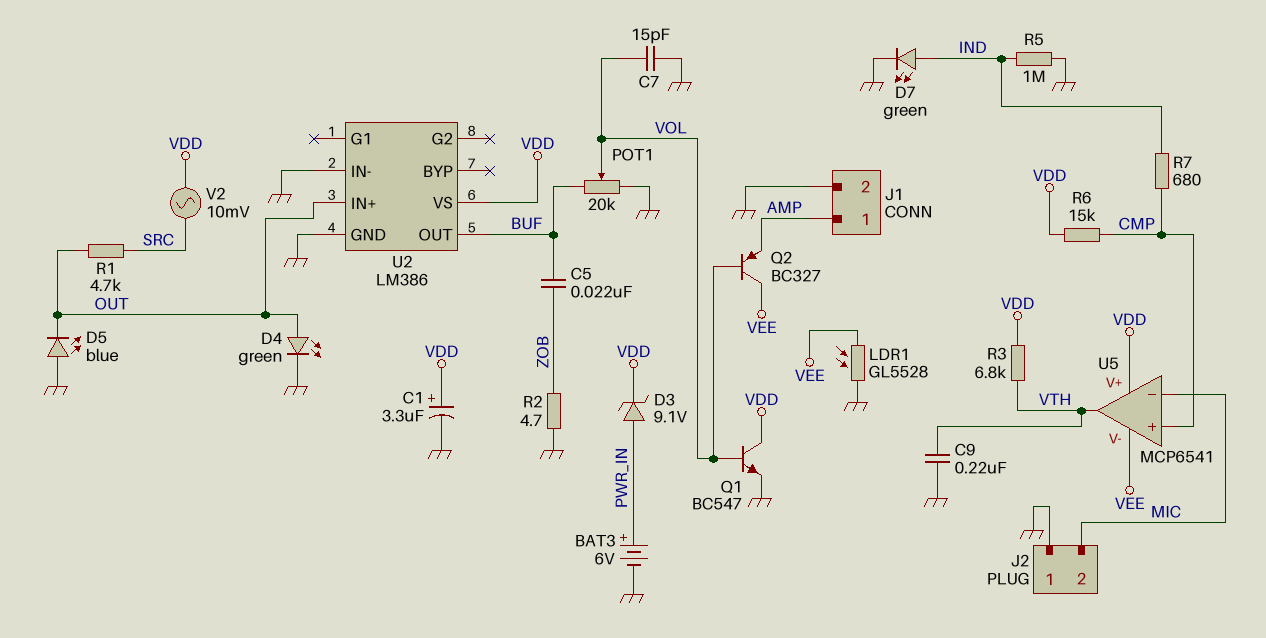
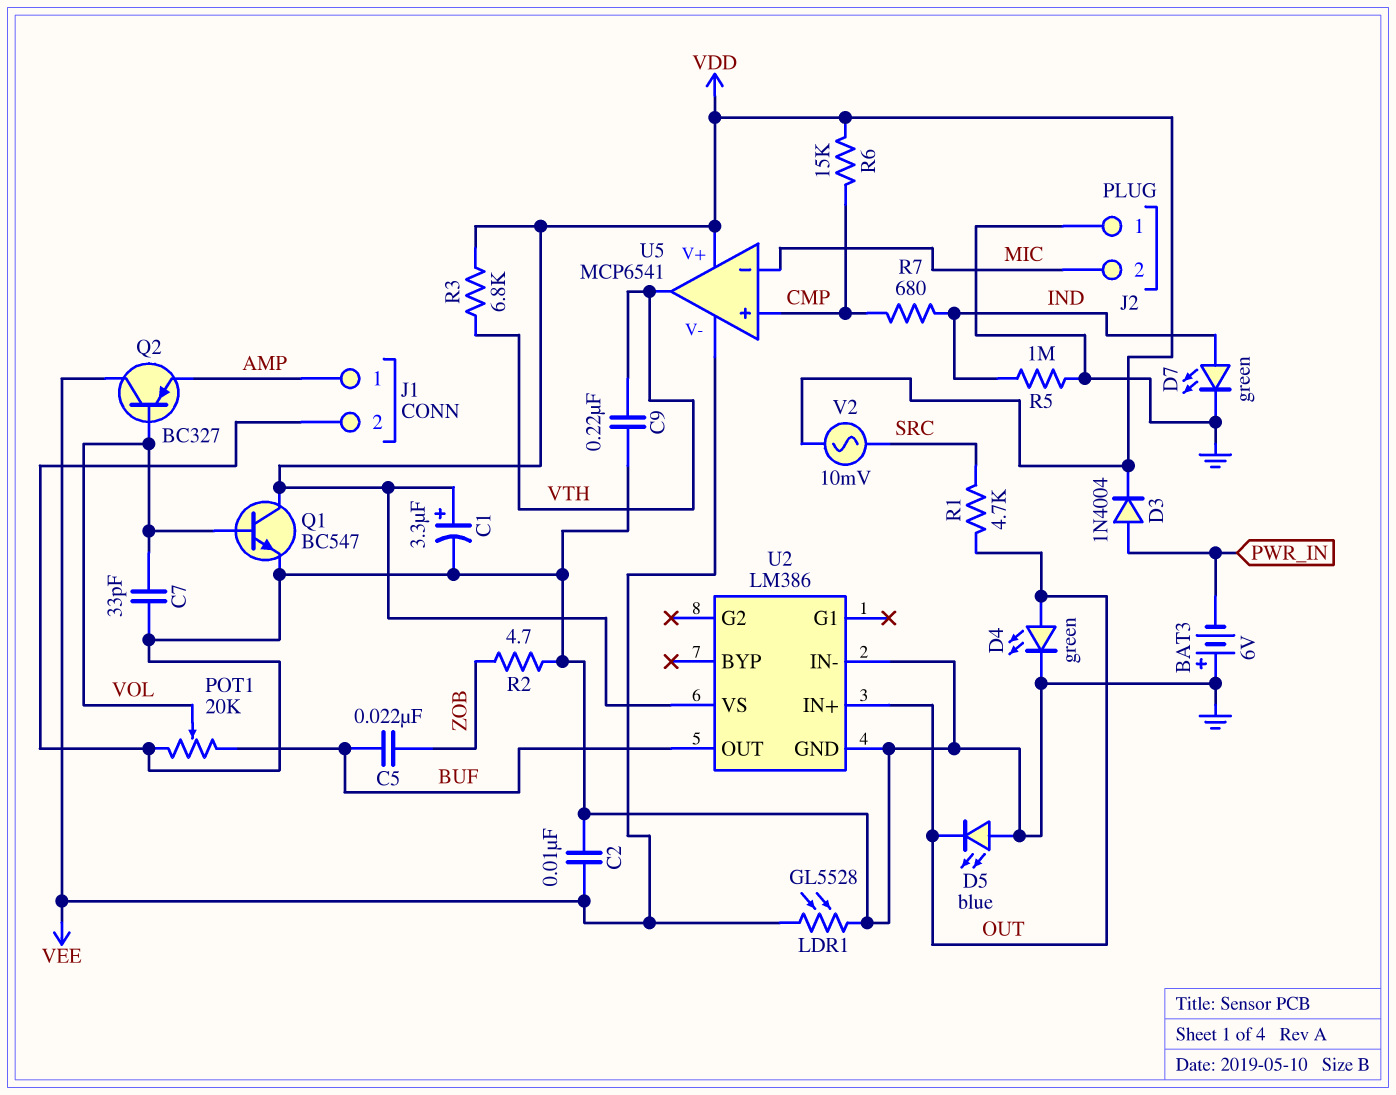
BAT3: 6V (plus PWR_IN, minus GND) -> 6V (plus GND, minus PWR_IN)
C2: none -> 10nF (GND, VEE)
C7: 15pF (GND, VOL) -> 33pF (GND, VOL)
D3: zener 9.1V (A PWR_IN, K VDD) -> diode 1N4004 (A PWR_IN, K VDD)

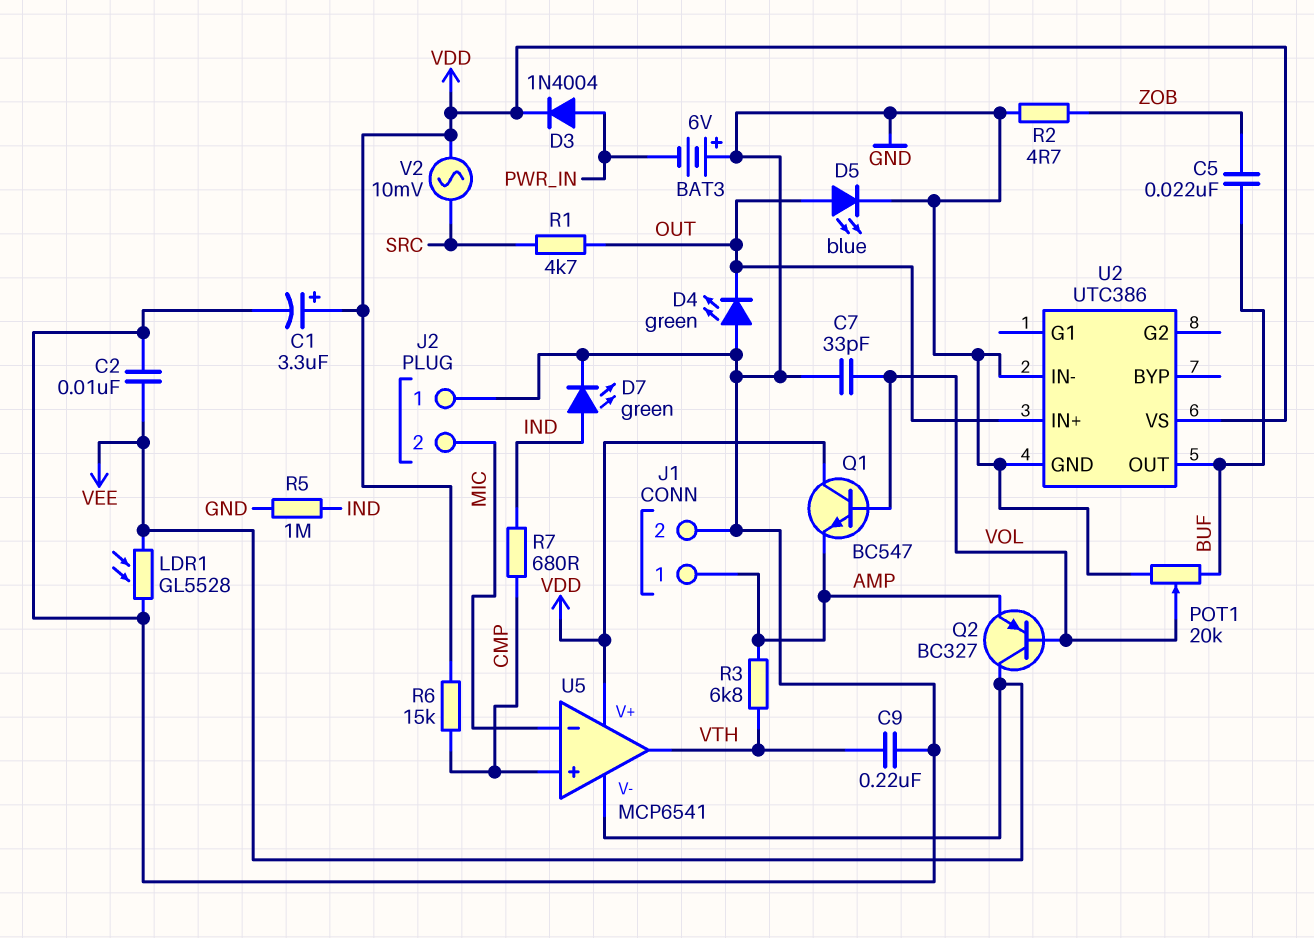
D4: LED green (A OUT, K GND) -> LED green (A GND, K OUT)
D5: LED blue (A GND, K OUT) -> LED blue (A OUT, K GND)
Q1: NPN BC547 (B VOL, C VDD, E GND) -> NPN BC547 (B VOL, C VDD, E AMP)
R3: 6.8k (VDD, VTH) -> 6.8k (AMP, VTH)
U2: LM386 -> UTC386

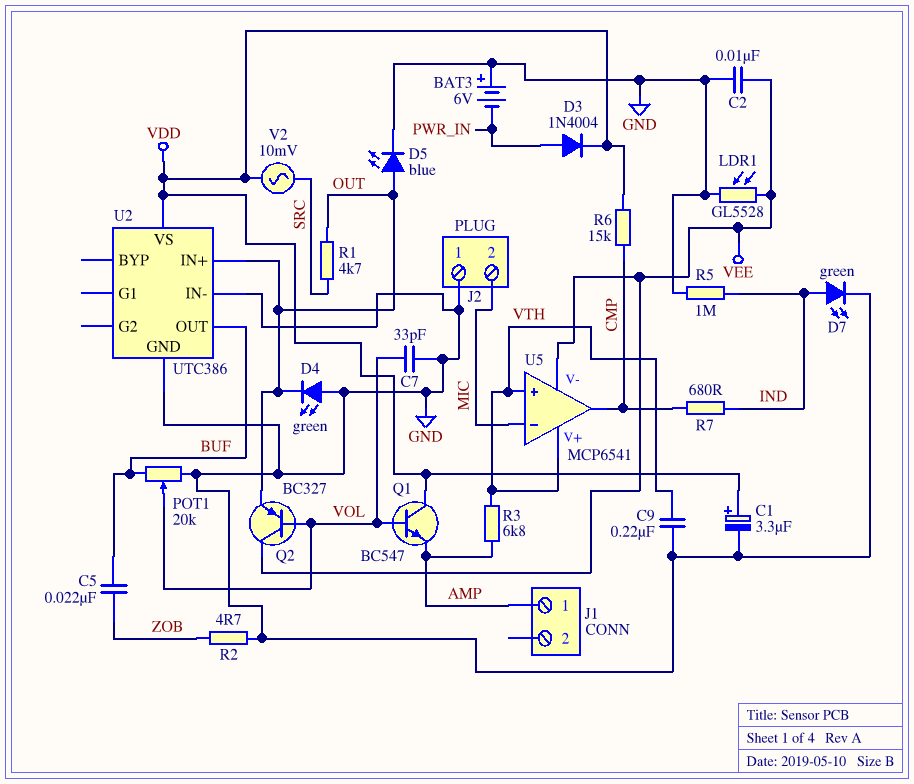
J1 pin 2: GND -> none
Q2: PNP BC327 (B VOL, C VEE, E AMP) -> PNP BC327 (B VOL, C VEE, E OUT)
U5 pin V+: VDD -> VTH
U5 pin in+: CMP -> VTH
U5 pin out: VTH -> CMP

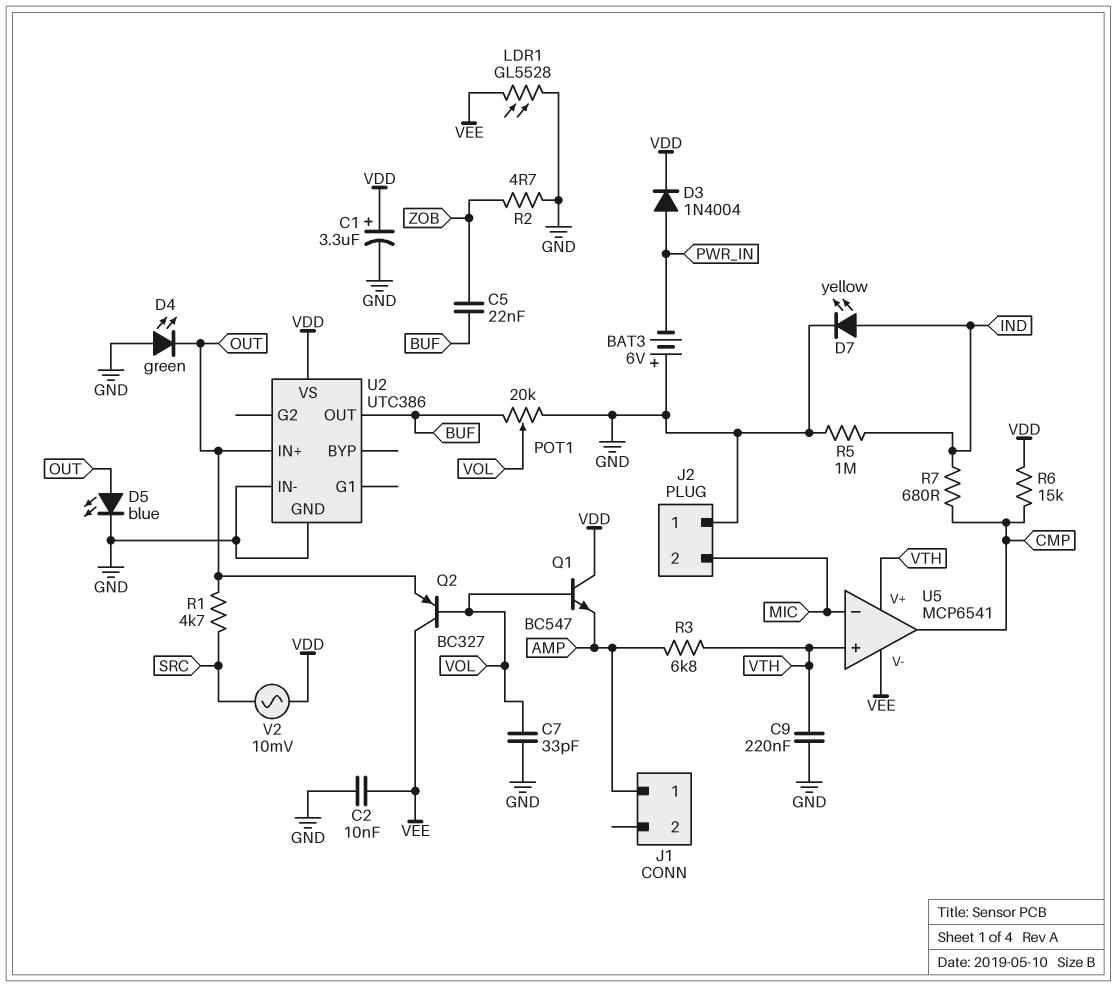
D7: LED green (A IND, K GND) -> LED yellow (A IND, K GND)

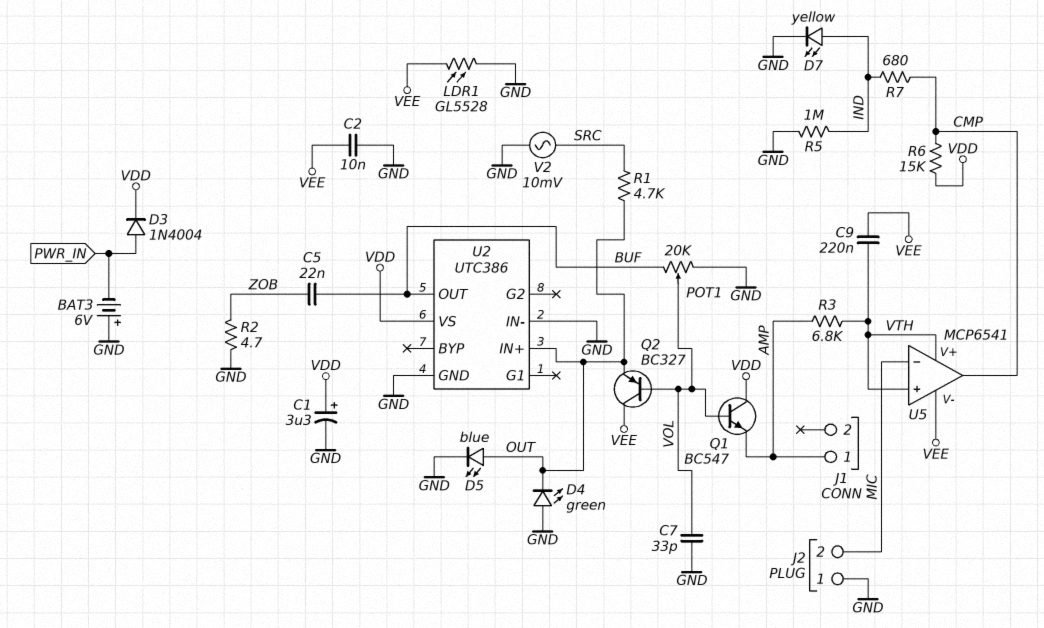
C9: 220nF (GND, VTH) -> 220nF (VEE, VTH)
V2: AC 10mV (SRC, VDD) -> AC 10mV (GND, SRC)

